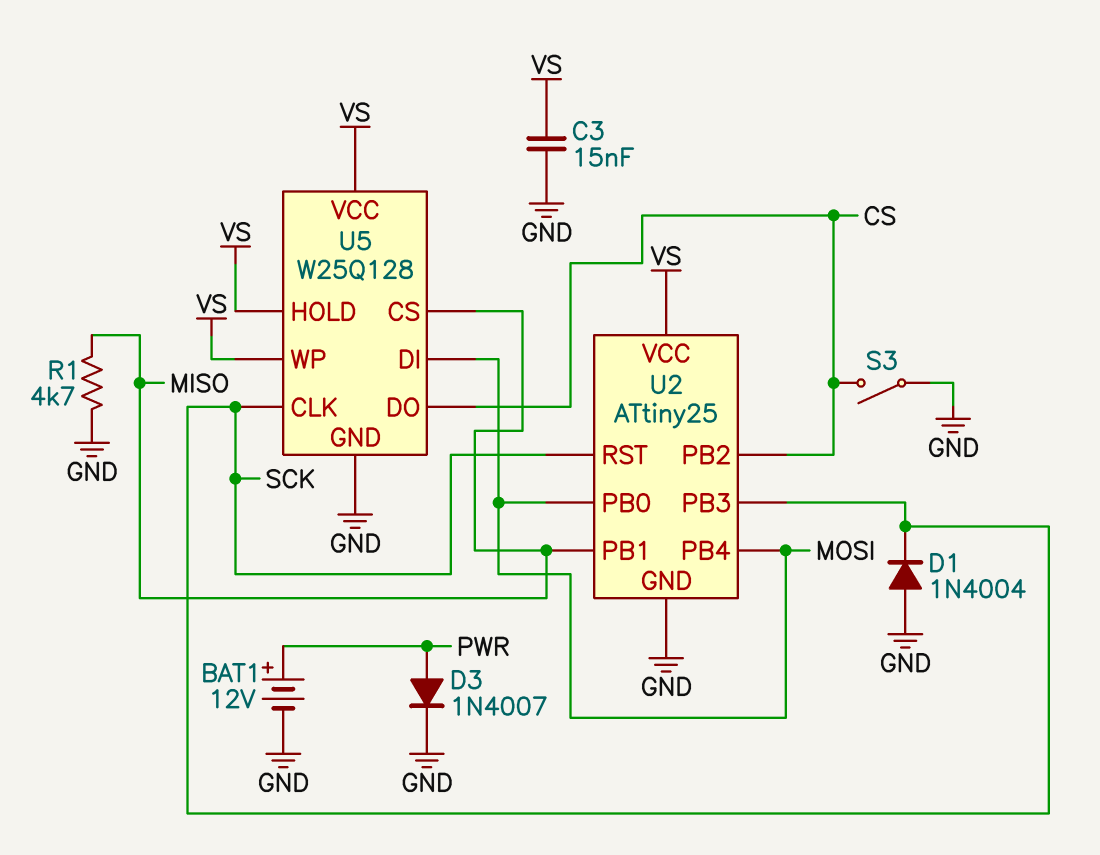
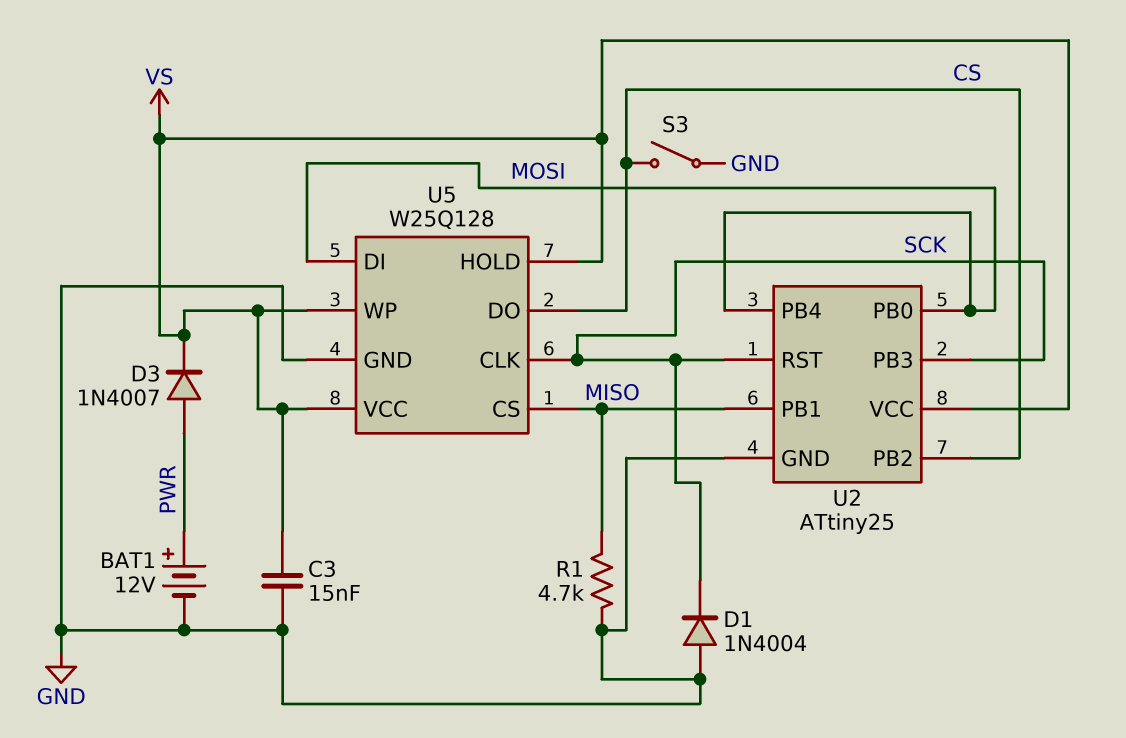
D3: diode 1N4007 (A PWR, K GND) -> diode 1N4007 (A PWR, K VS)

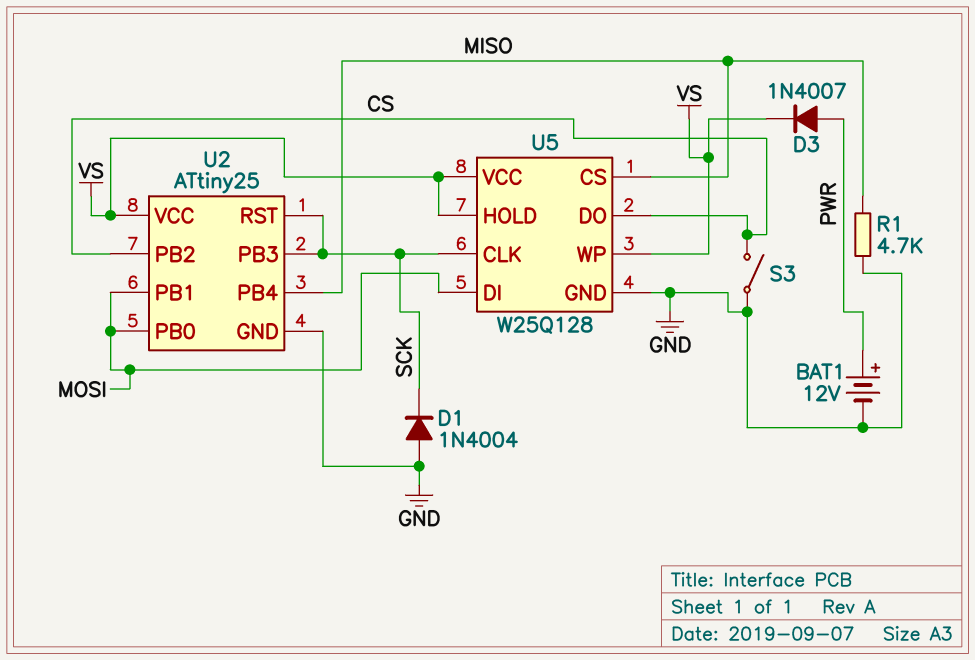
C3: 15nF (GND, VS) -> none
U2 pin PB1: MISO -> MOSI
U2 pin PB4: MOSI -> MISO

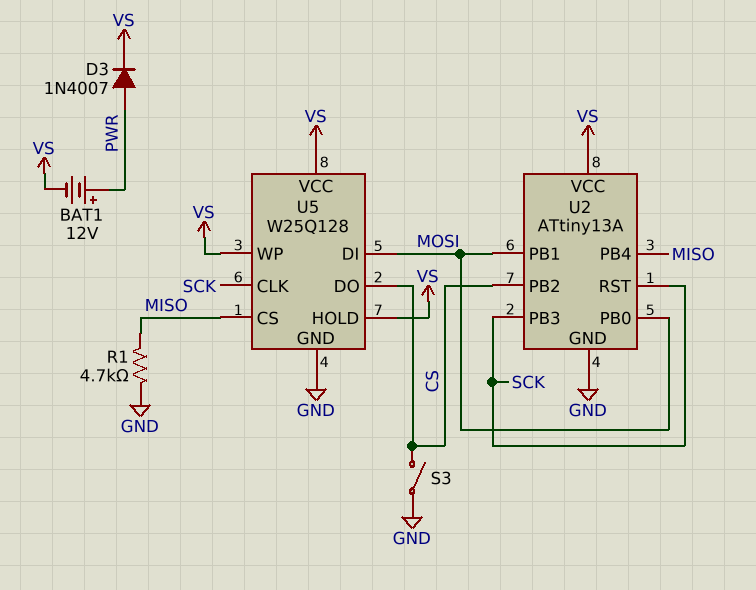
BAT1: 12V (plus PWR, minus GND) -> 12V (plus PWR, minus VS)
D1: diode 1N4004 (A GND, K SCK) -> none
U2: ATtiny25 -> ATtiny13A

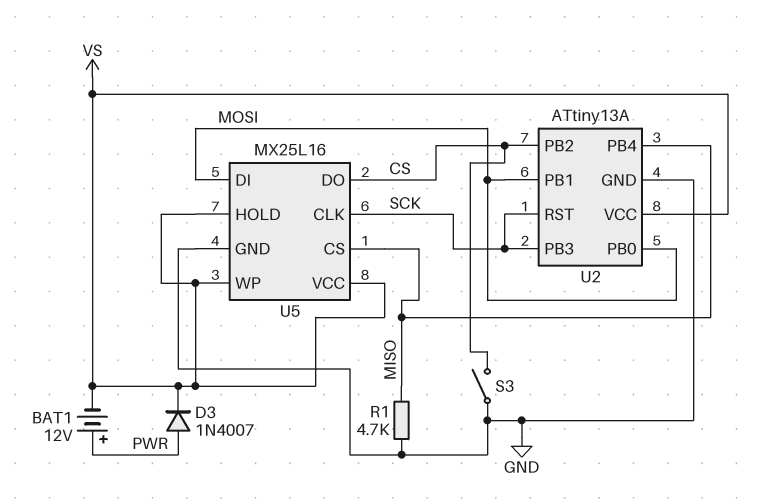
U5: W25Q128 -> MX25L16

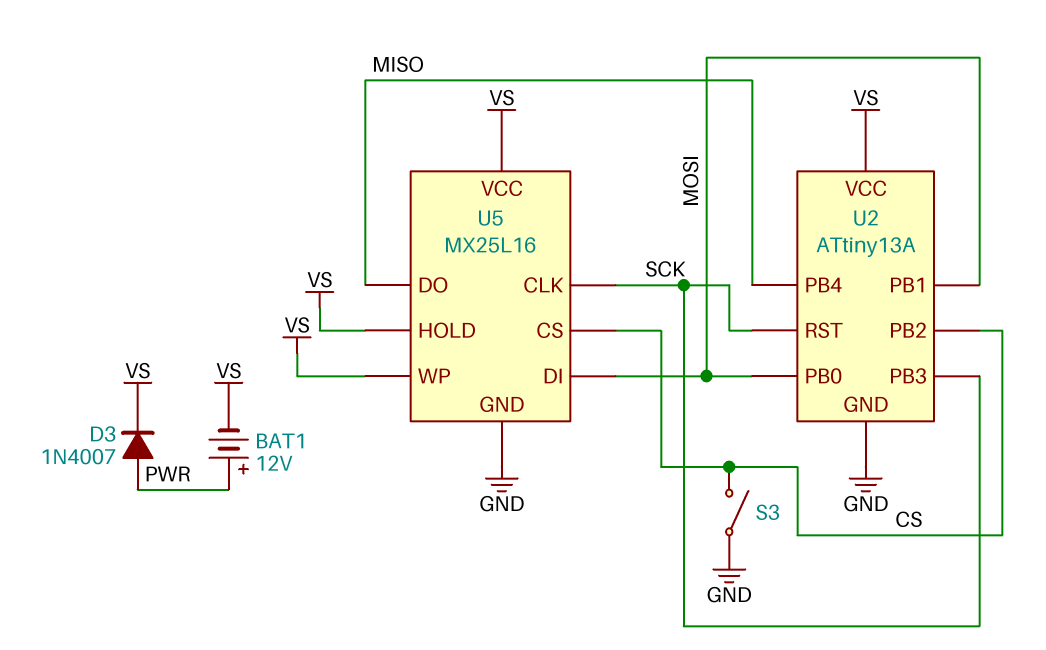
R1: 4.7k (GND, MISO) -> none
U5 pin CS: MISO -> CS
U5 pin DO: CS -> MISO

